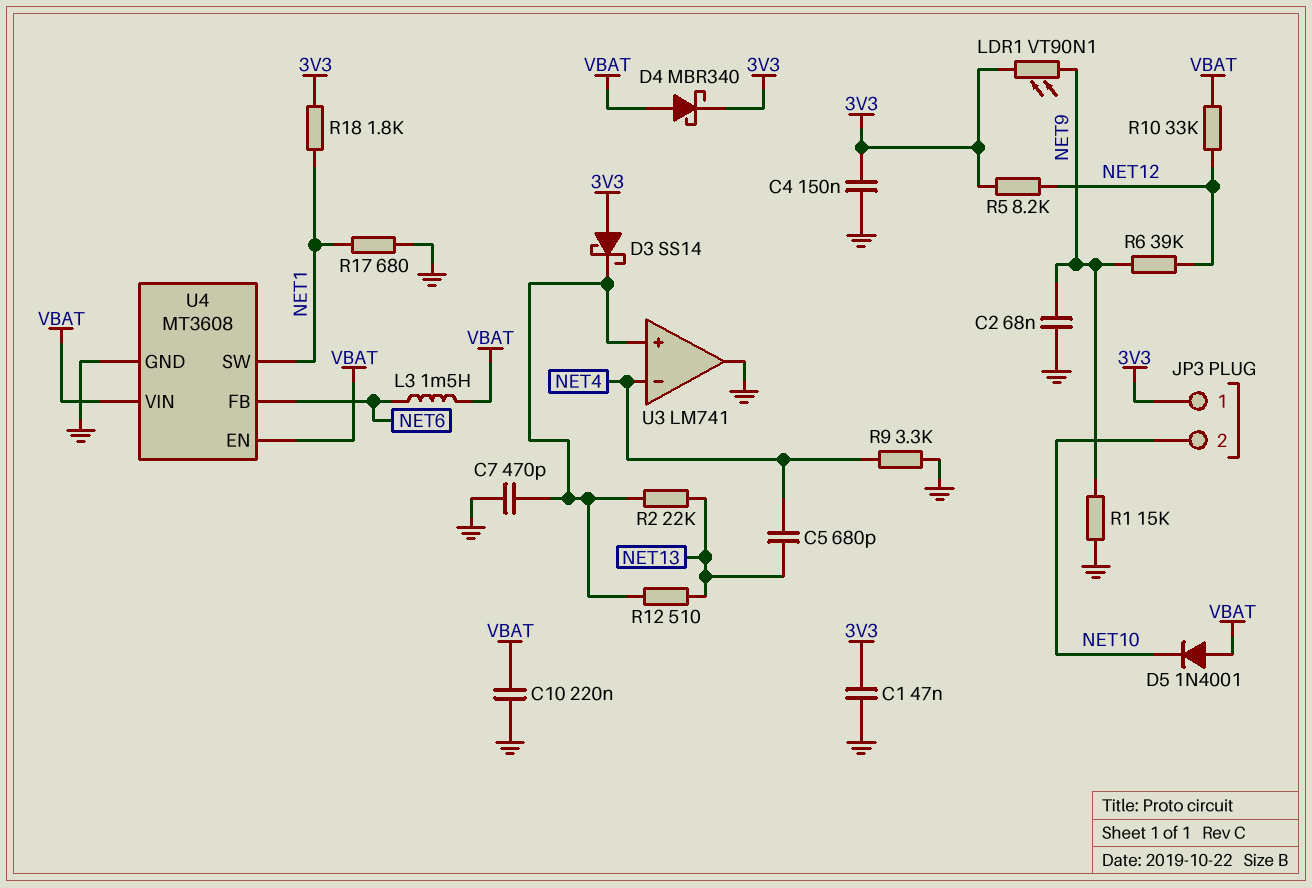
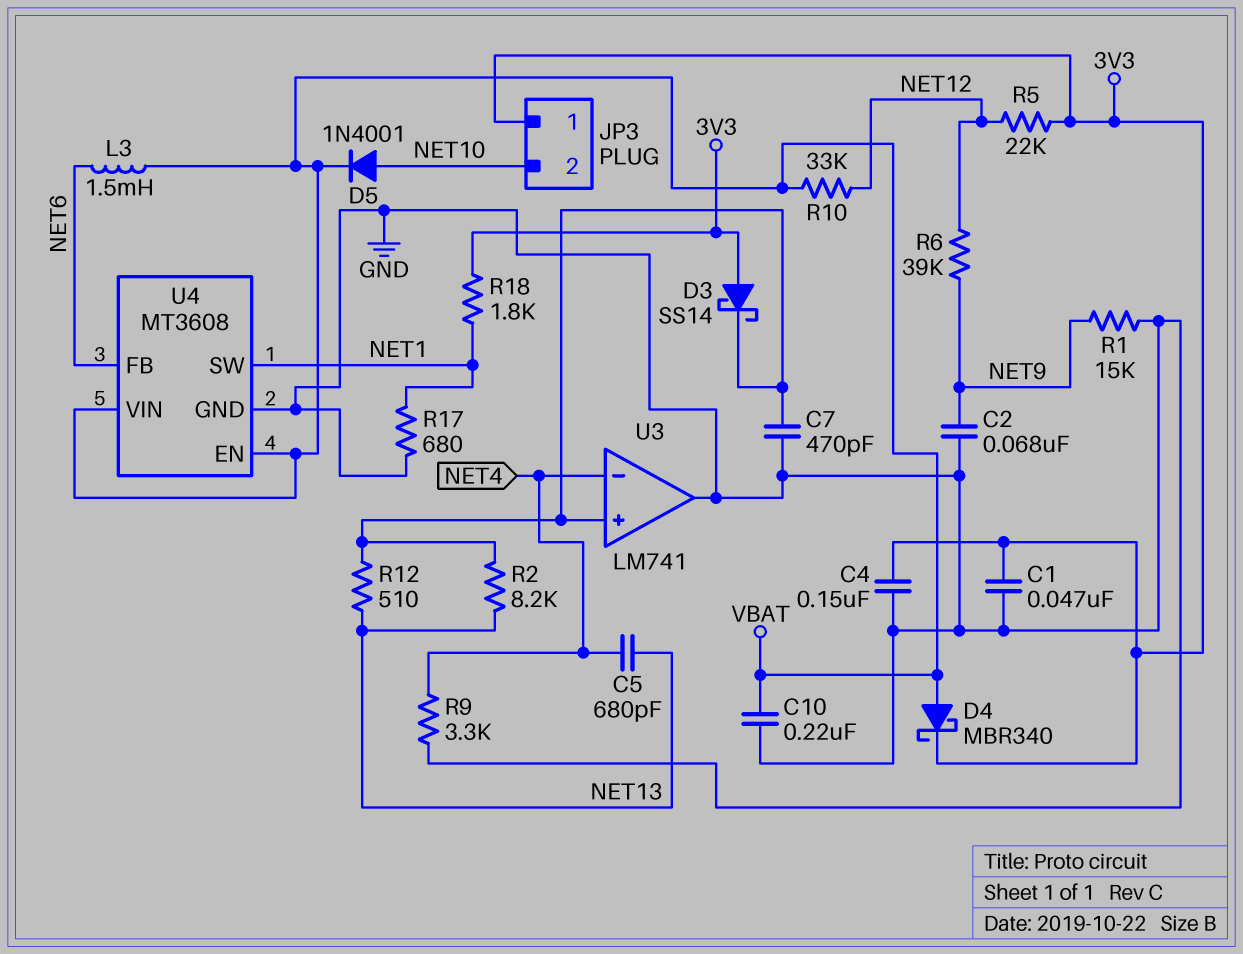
D5: diode 1N4001 (A VBAT, K NET10) -> diode 1N4001 (A NET10, K VBAT)
LDR1: VT90N1 (3V3, NET9) -> none
R2: 22k (NET13, U3/in+) -> 8.2k (NET13, U3/in+)
R5: 8.2k (3V3, NET12) -> 22k (3V3, NET12)

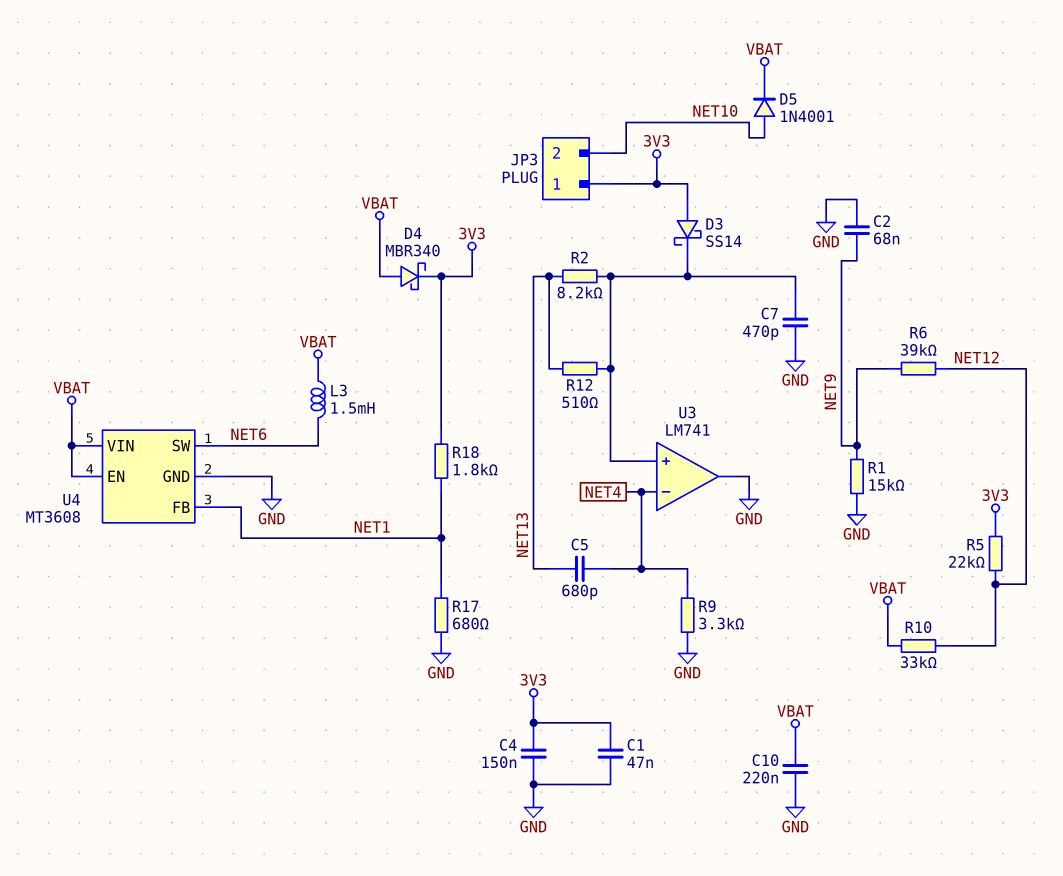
U4 pin FB: NET6 -> NET1
U4 pin SW: NET1 -> NET6

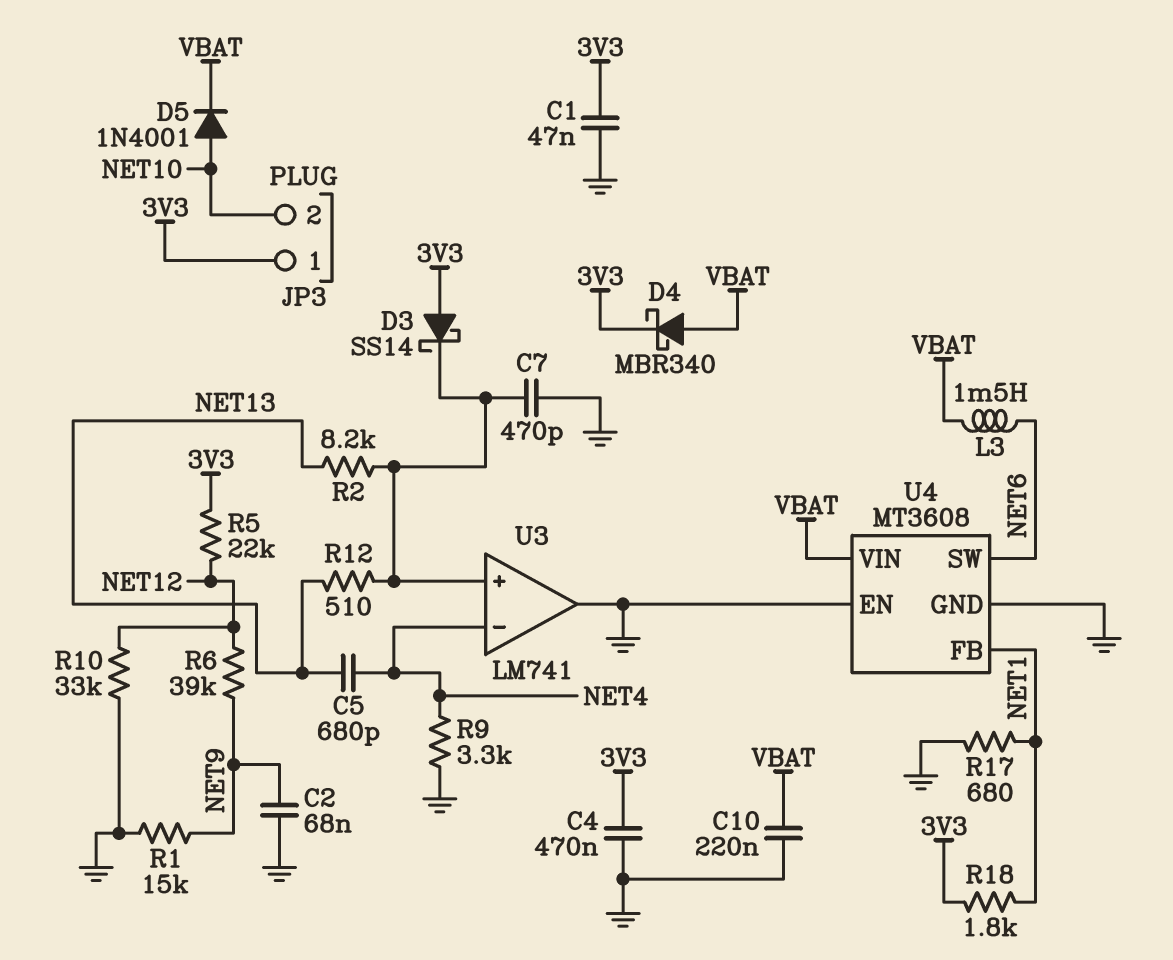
C4: 150nF (3V3, GND) -> 470nF (3V3, GND)
R10: 33k (NET12, VBAT) -> 33k (GND, NET12)
U4 pin EN: VBAT -> GND

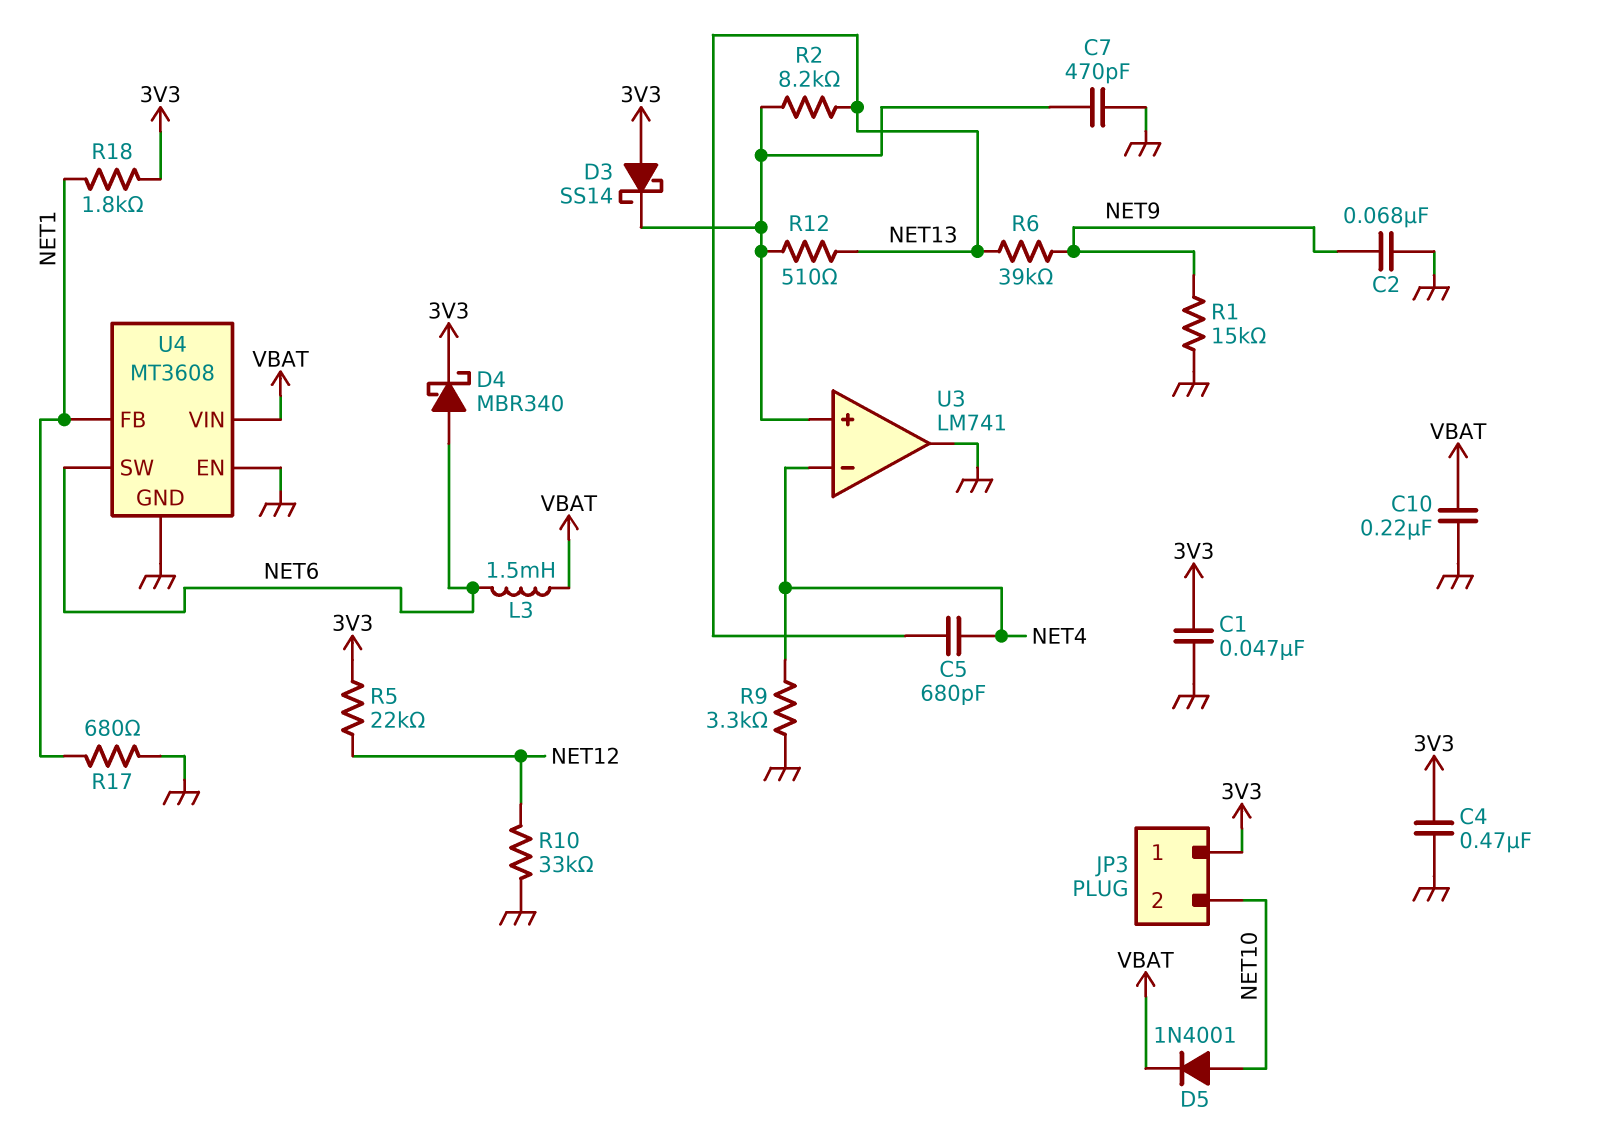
D4: schottky MBR340 (A VBAT, K 3V3) -> schottky MBR340 (A NET6, K 3V3)
R6: 39k (NET9, NET12) -> 39k (NET9, NET13)

